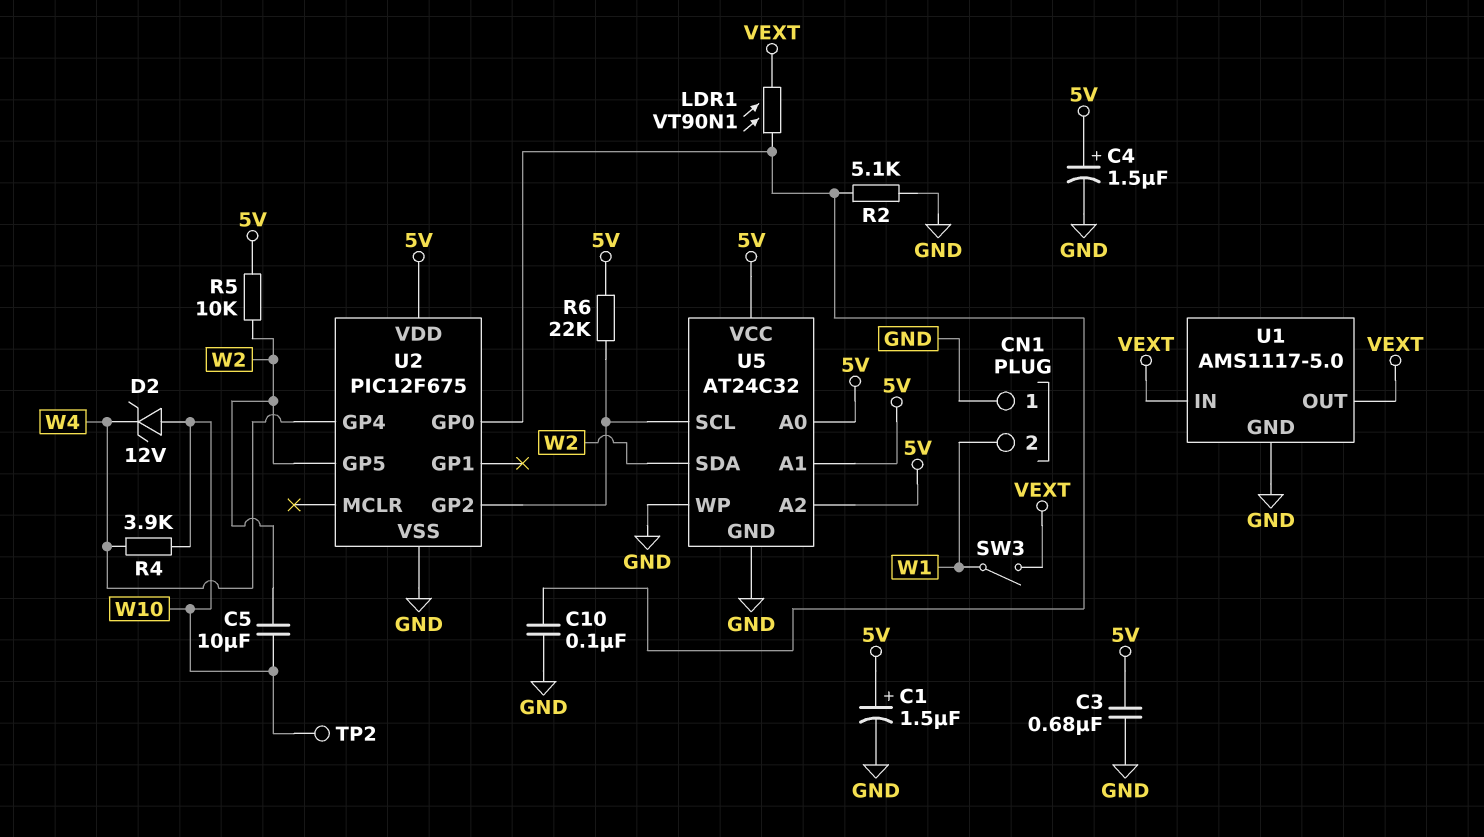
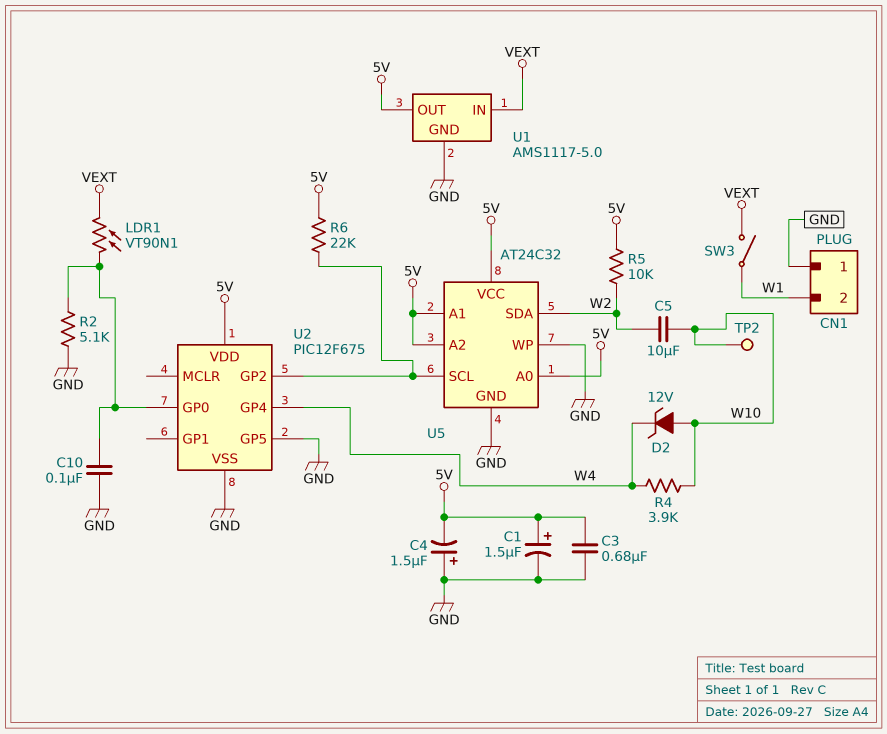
C4: 1.5uF (plus 5V, minus GND) -> 1.5uF (plus GND, minus 5V)
U1 pin OUT: VEXT -> 5V
U2 pin GP5: W2 -> GND

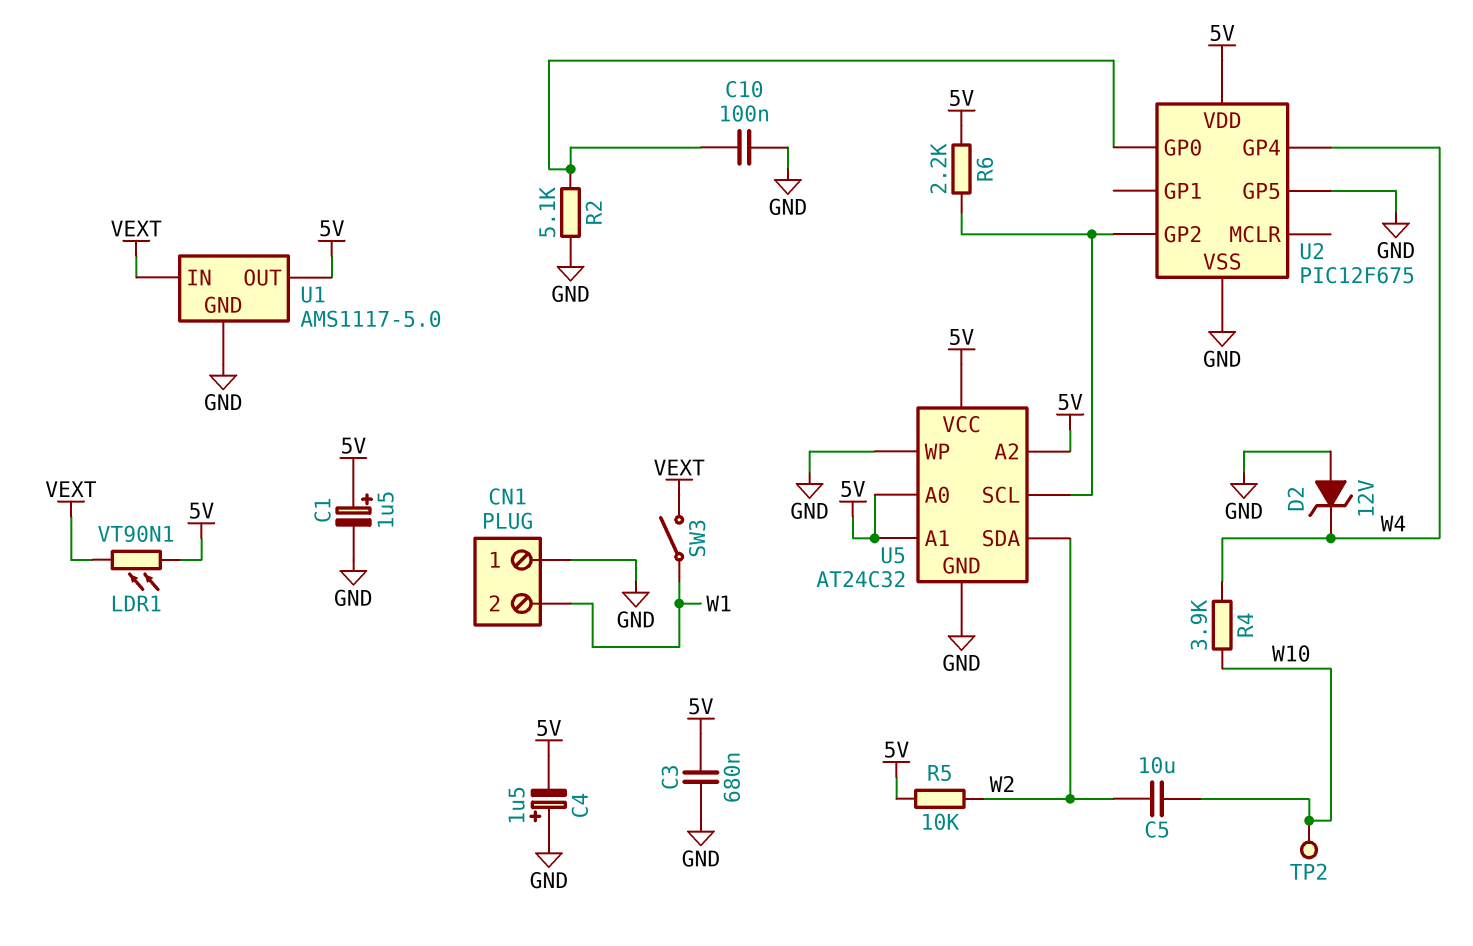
D2: zener 12V (A W10, K W4) -> zener 12V (A GND, K W4)
LDR1: VT90N1 (U2/GP0, VEXT) -> VT90N1 (5V, VEXT)
R6: 22k (5V, U2/GP2) -> 2.2k (5V, U2/GP2)

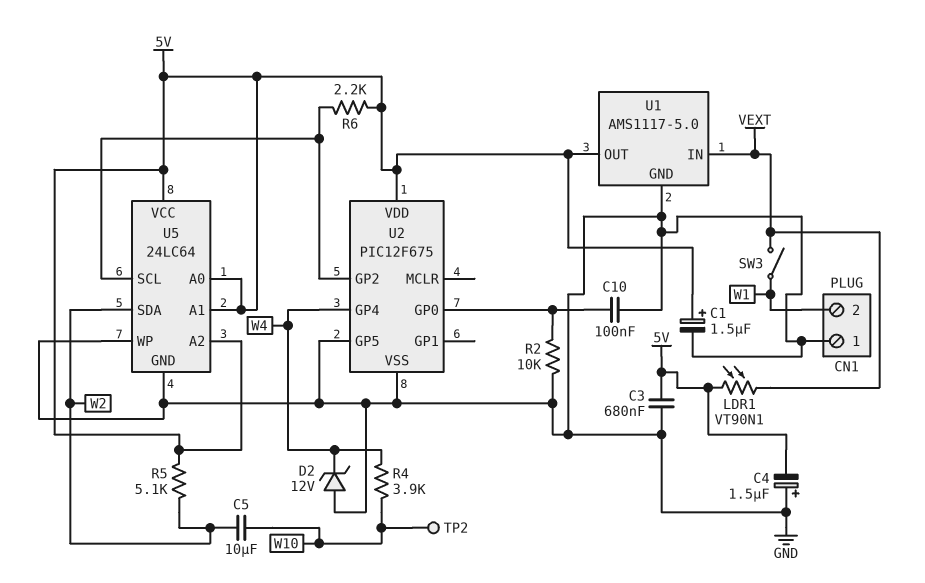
R2: 5.1k (GND, U2/GP0) -> 10k (GND, U2/GP0)
R5: 10k (5V, W2) -> 5.1k (5V, W2)
U5: AT24C32 -> 24LC64

